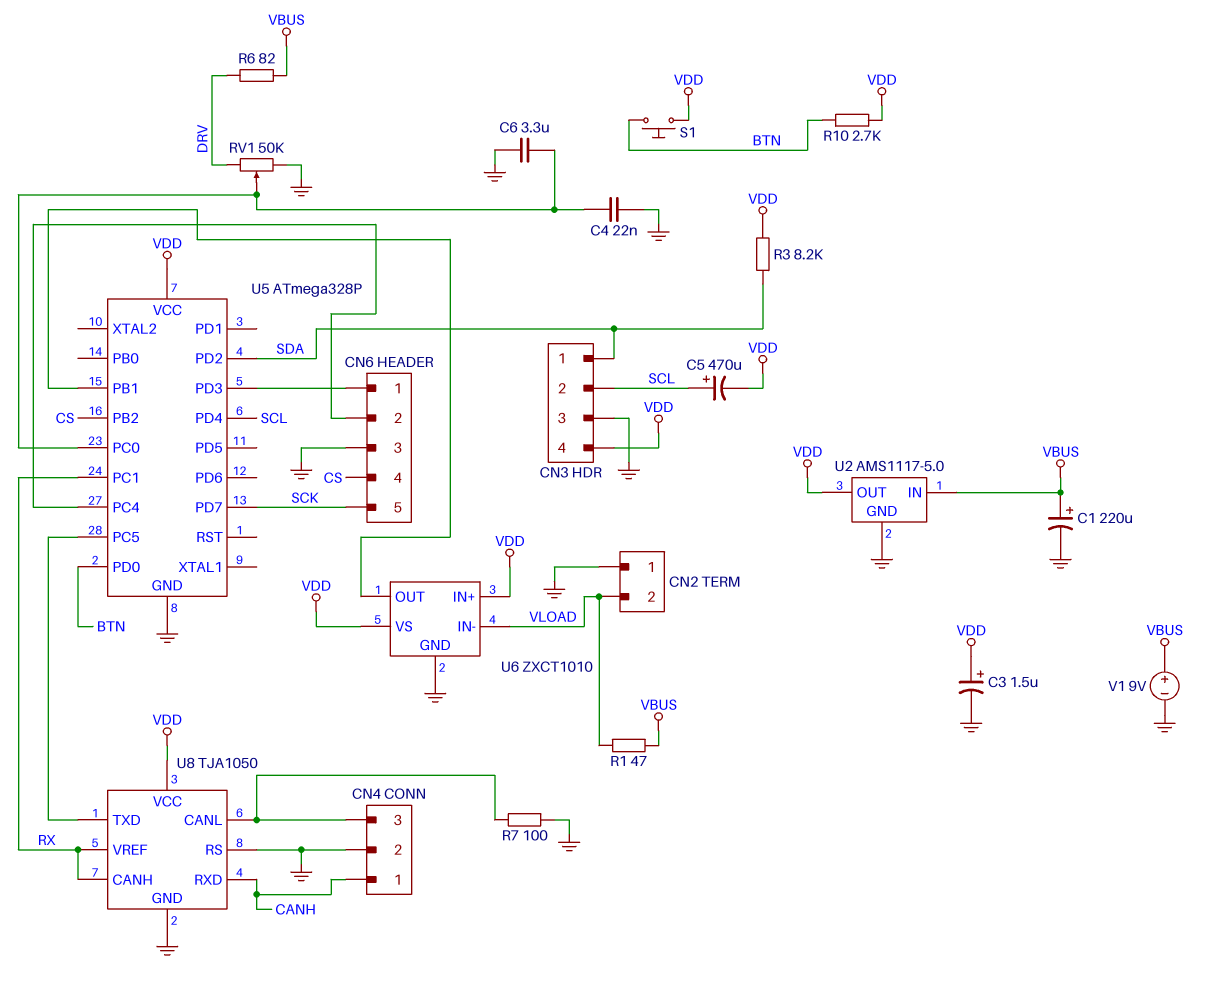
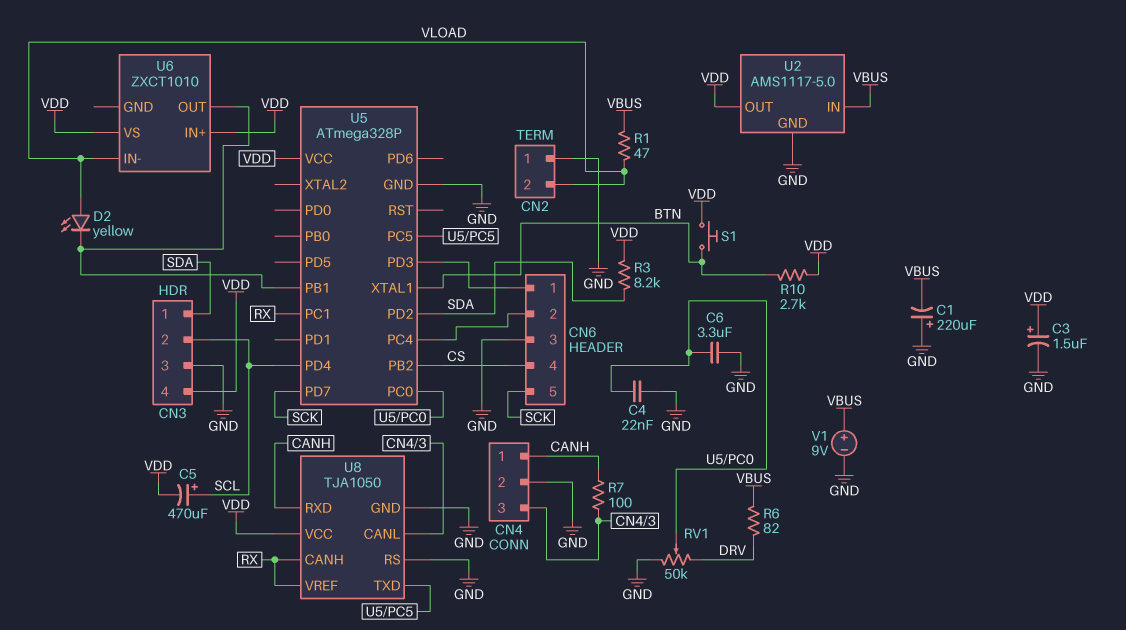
C1: 220uF (plus VBUS, minus GND) -> 220uF (plus GND, minus VBUS)
D2: none -> LED yellow (A VLOAD, K U5/PB1)
R7: 100 (CN4/3, GND) -> 100 (CANH, CN4/3)
U5 pin PD0: BTN -> none
U5 pin XTAL1: none -> BTN
U6 pin GND: GND -> none

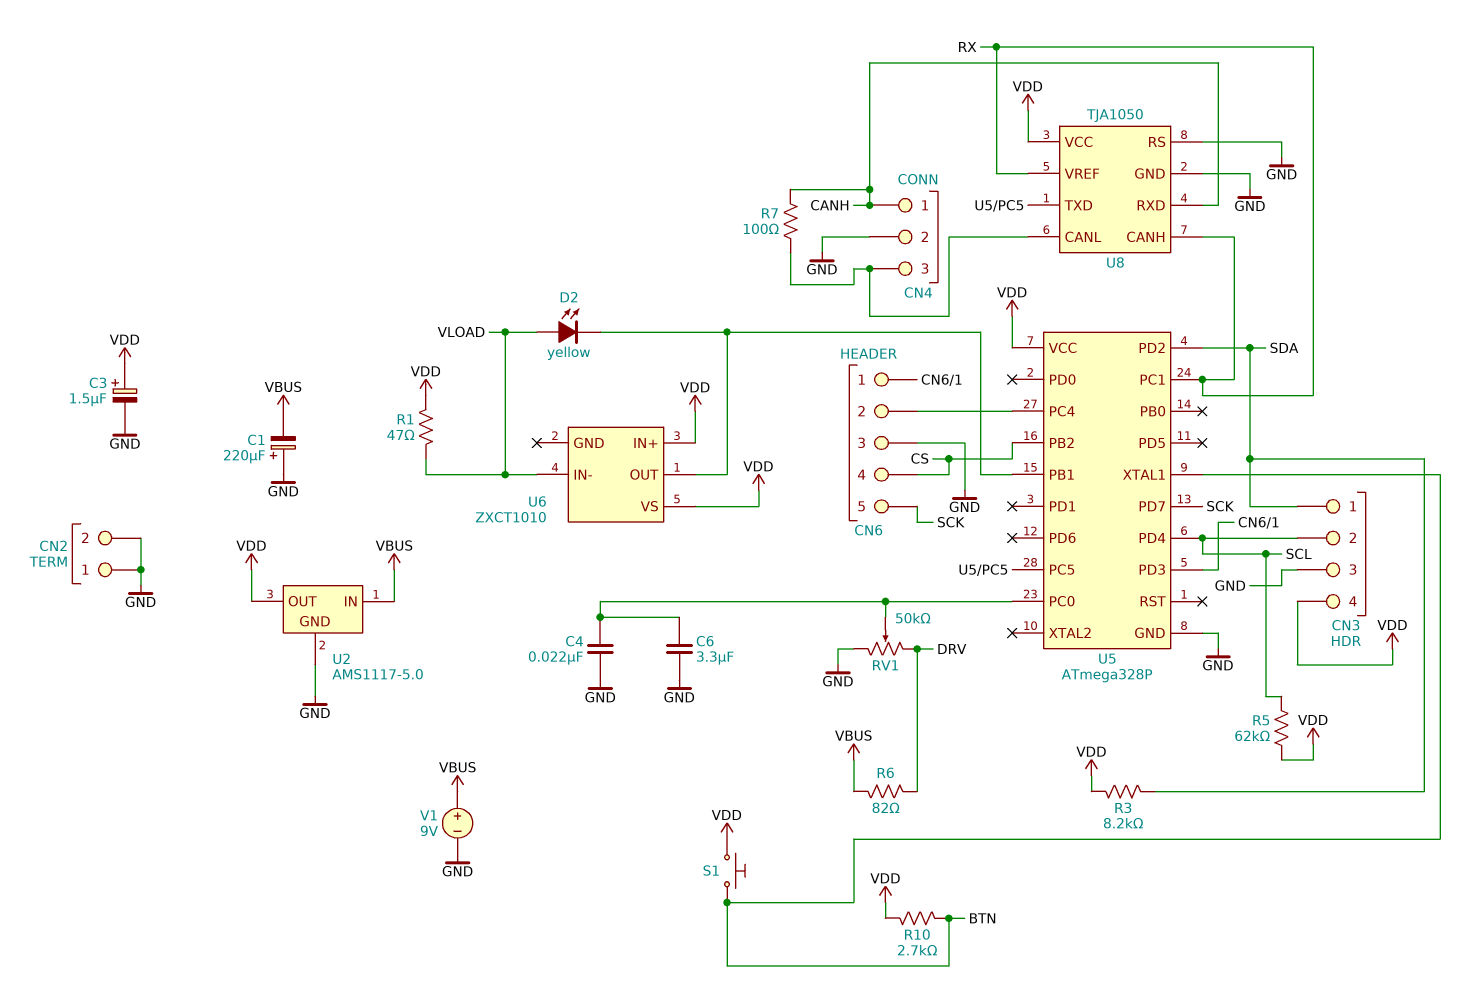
C5: 470uF (plus SCL, minus VDD) -> none
CN2 pin 2: VLOAD -> GND
R1: 47 (VBUS, VLOAD) -> 47 (VDD, VLOAD)
R5: none -> 62k (SCL, VDD)

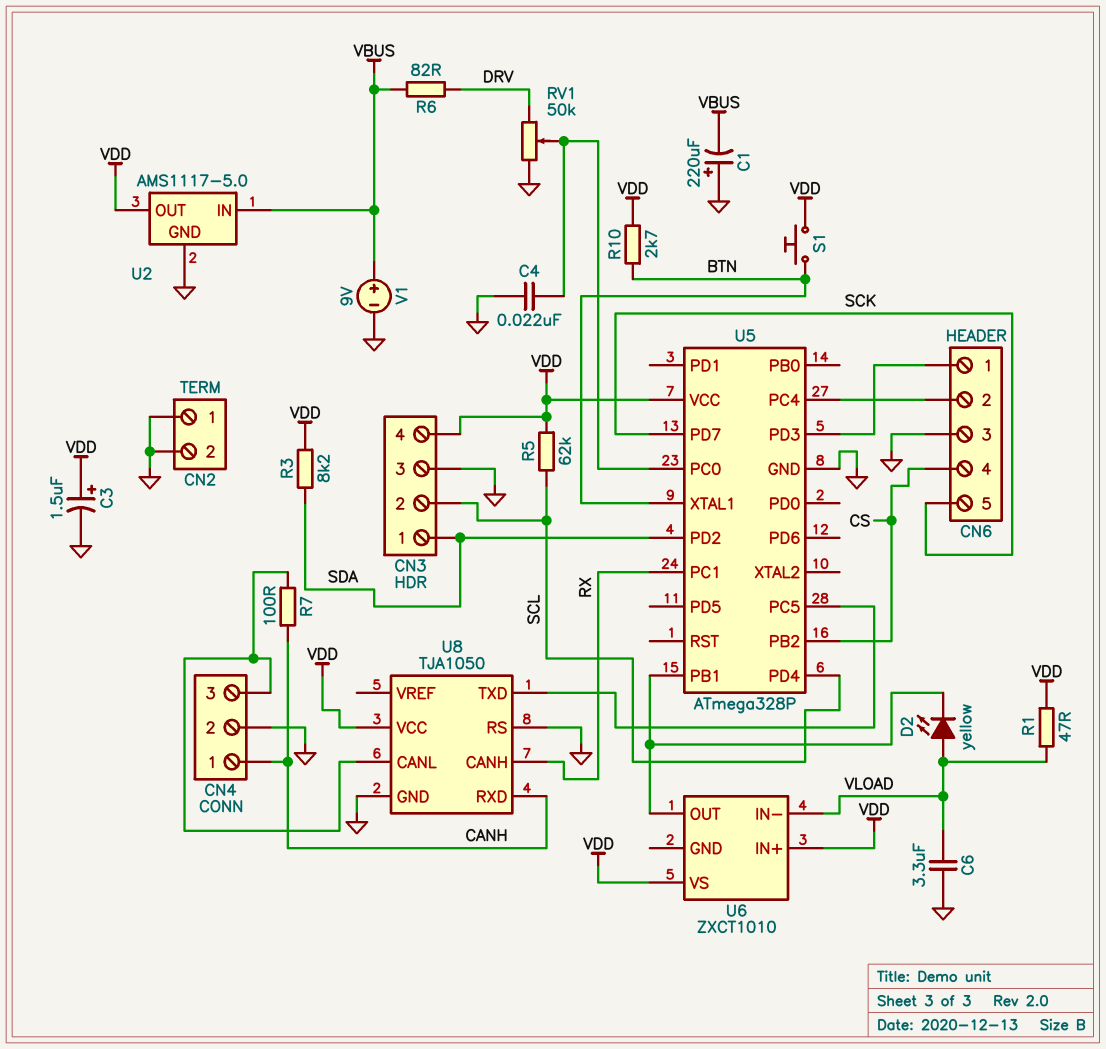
C6: 3.3uF (GND, U5/PC0) -> 3.3uF (GND, VLOAD)
U8 pin VREF: RX -> none

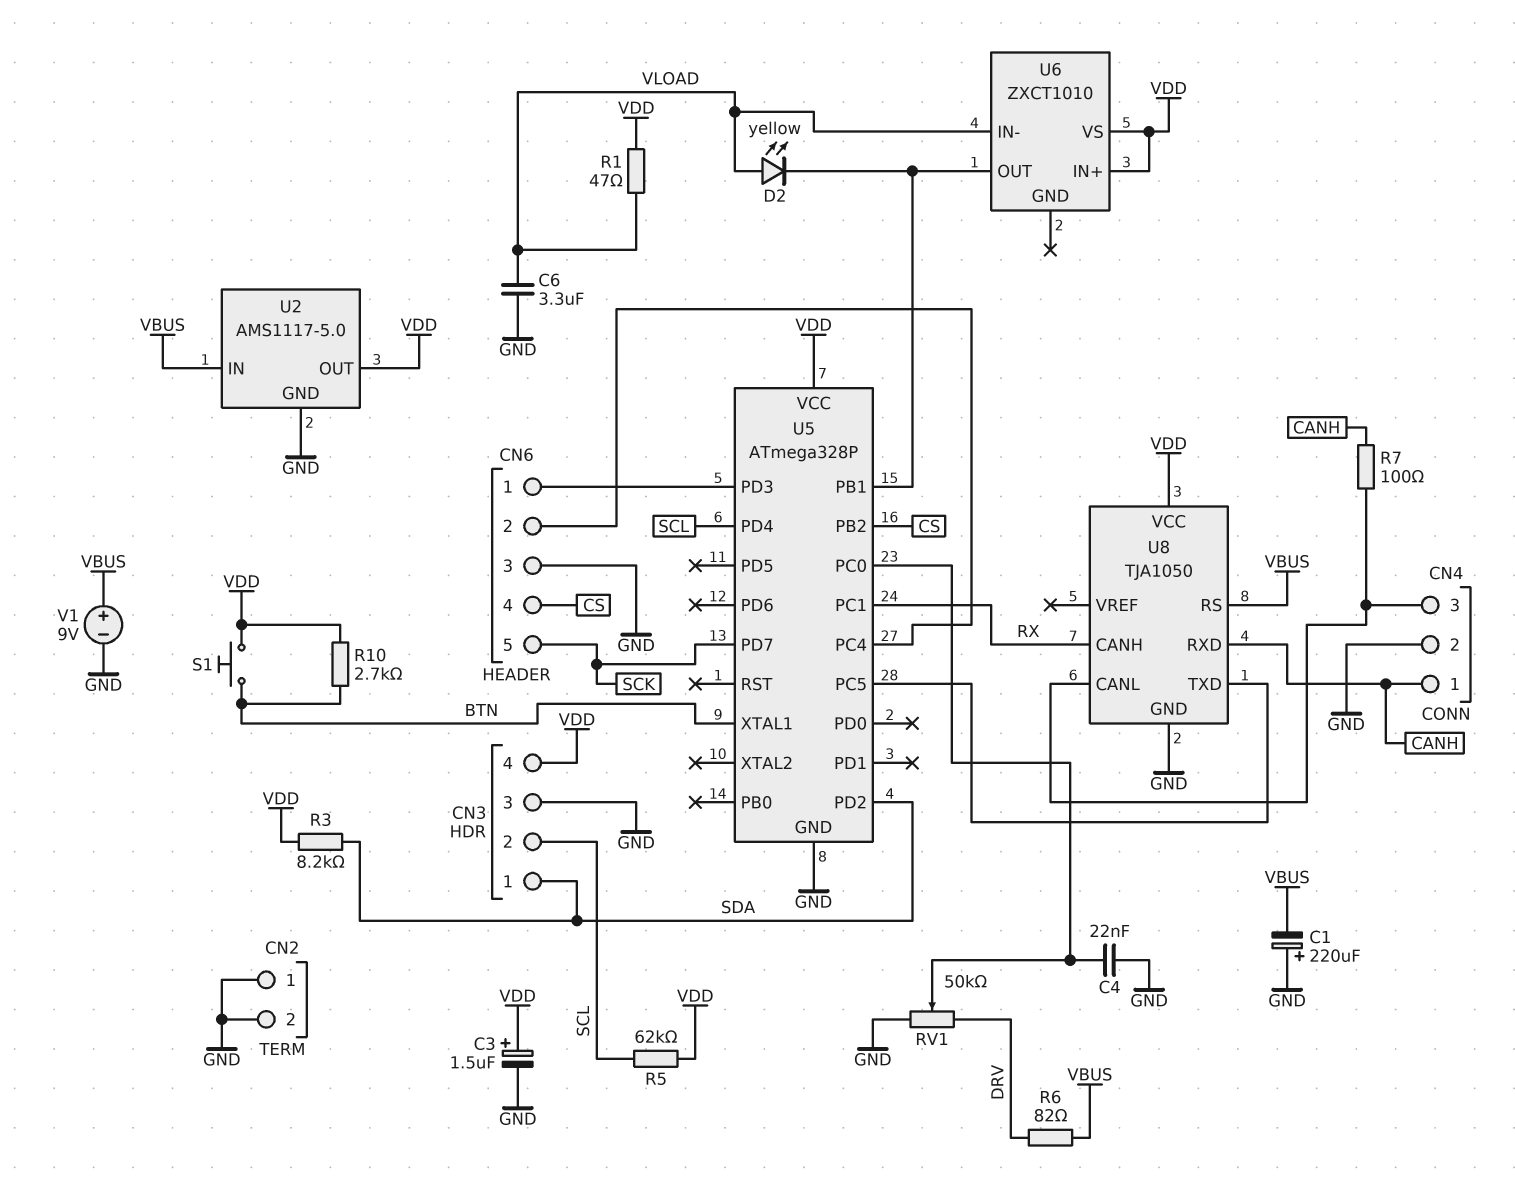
U8 pin RS: GND -> VBUS

